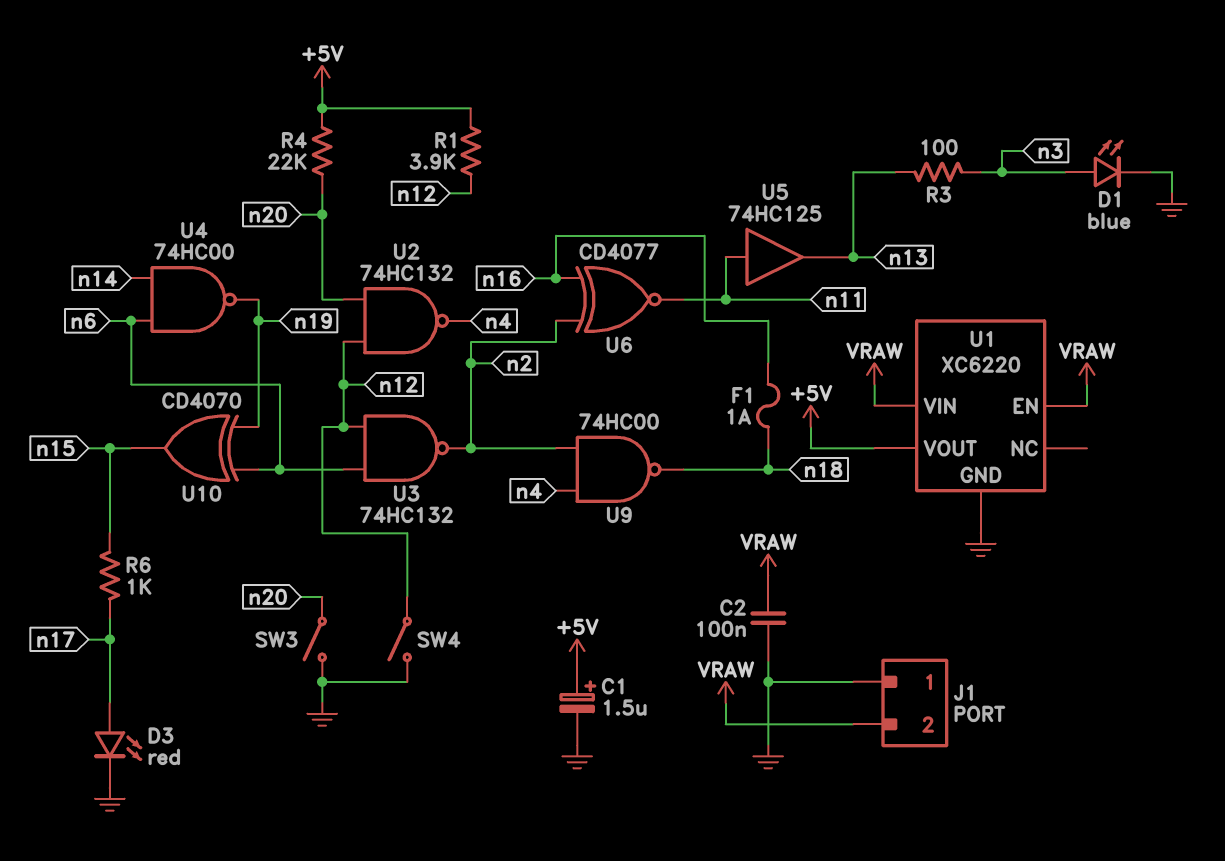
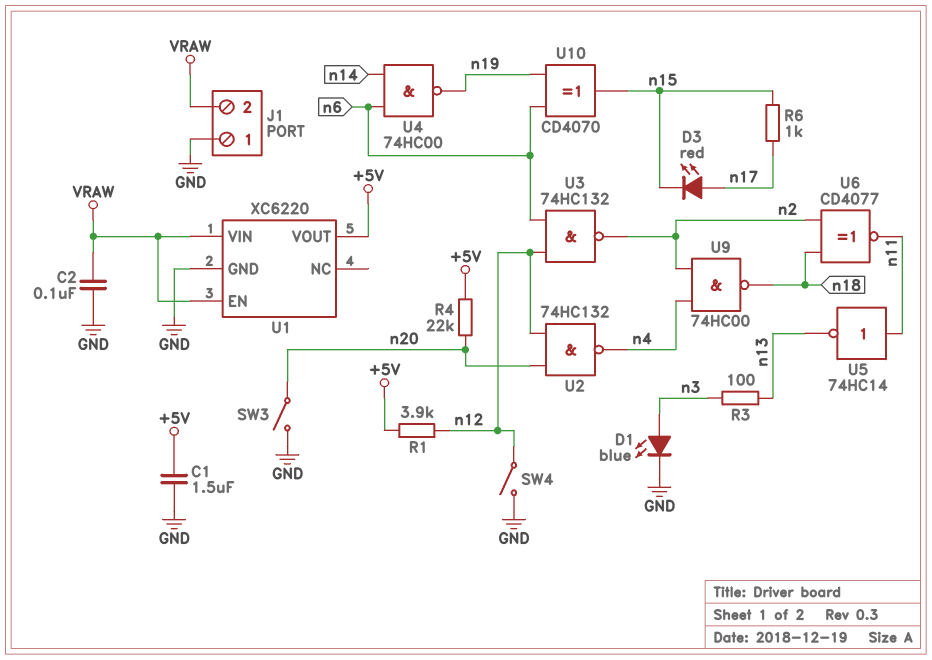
C1: 1.5uF (plus +5V, minus GND) -> 1.5uF (+5V, GND)
D3: LED red (A n17, K GND) -> LED red (A n17, K n15)
F1: 1A (n16, n18) -> none
U5: buffer 74HC125 (in n11, out n13) -> NOT 74HC14 (in n11, out n13)
U6: XNOR CD4077 (in n2, in n16, out n11) -> XNOR CD4077 (in n2, in n18, out n11)

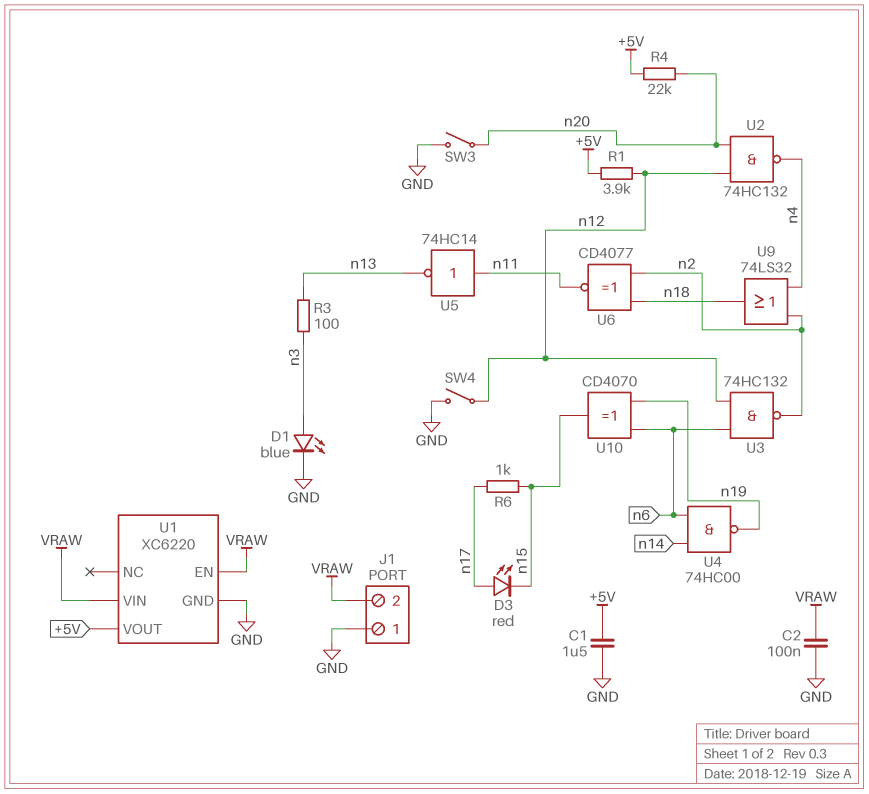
U9: NAND 74HC00 (in n2, in n4, out n18) -> OR 74LS32 (in n2, in n4, out n18)

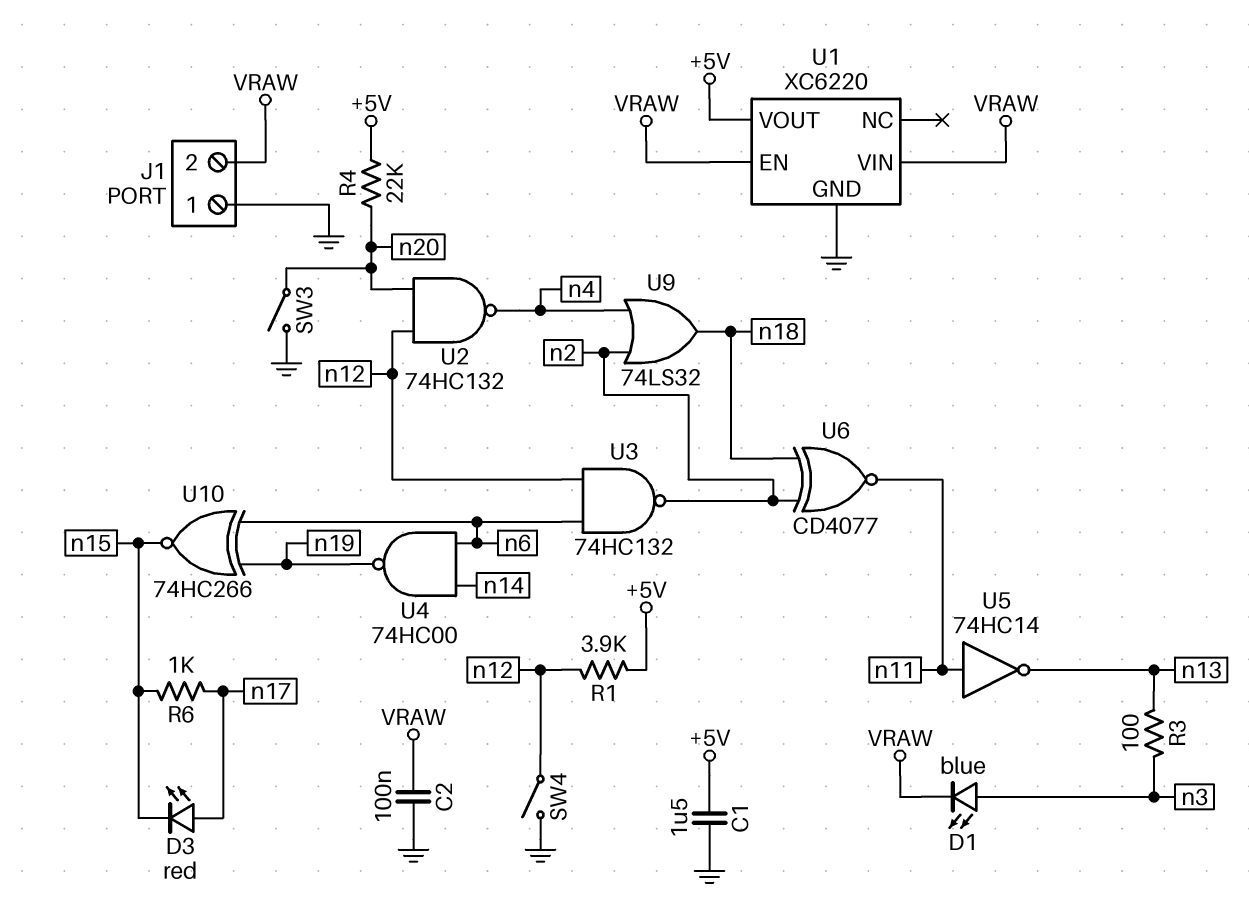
D1: LED blue (A n3, K GND) -> LED blue (A n3, K VRAW)
U10: XOR CD4070 (in n6, in n19, out n15) -> XNOR 74HC266 (in n6, in n19, out n15)

